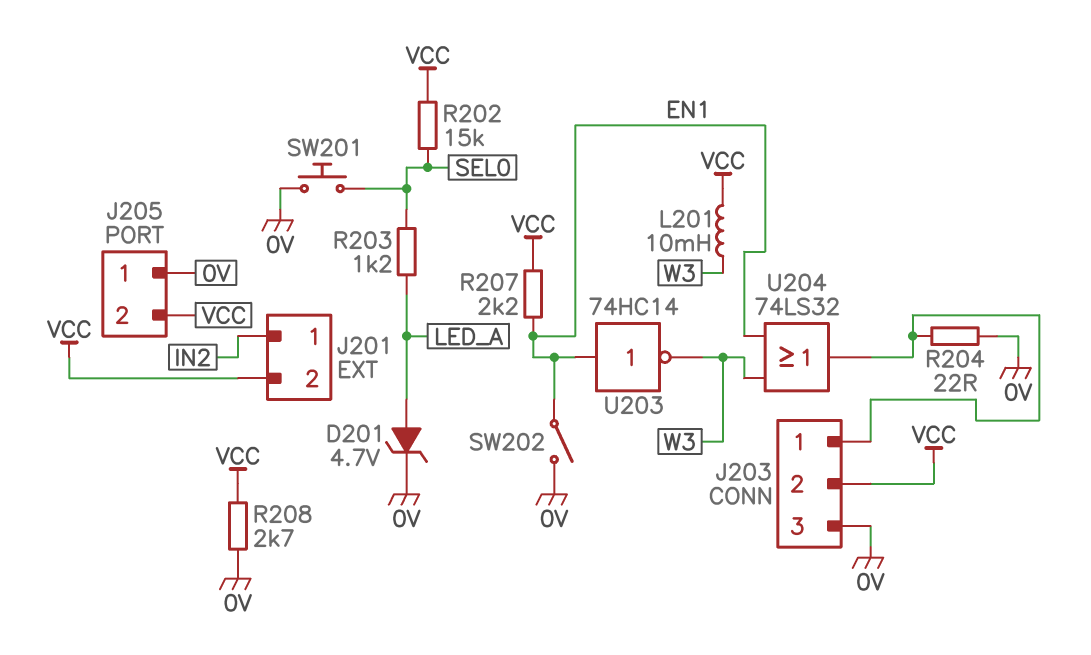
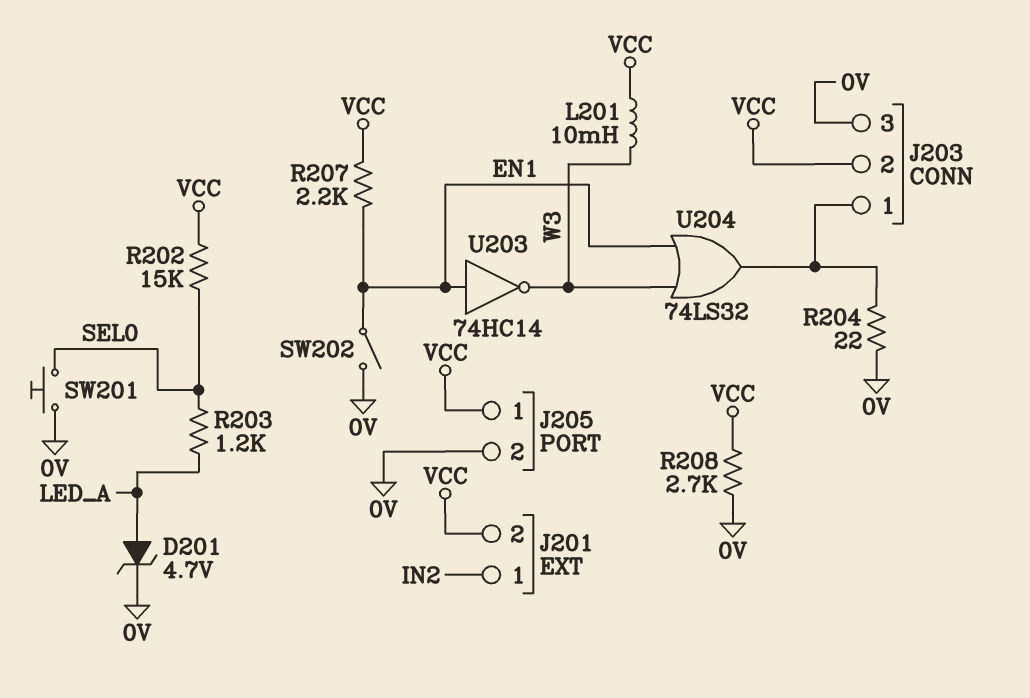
J205 pin 1: 0V -> VCC
J205 pin 2: VCC -> 0V

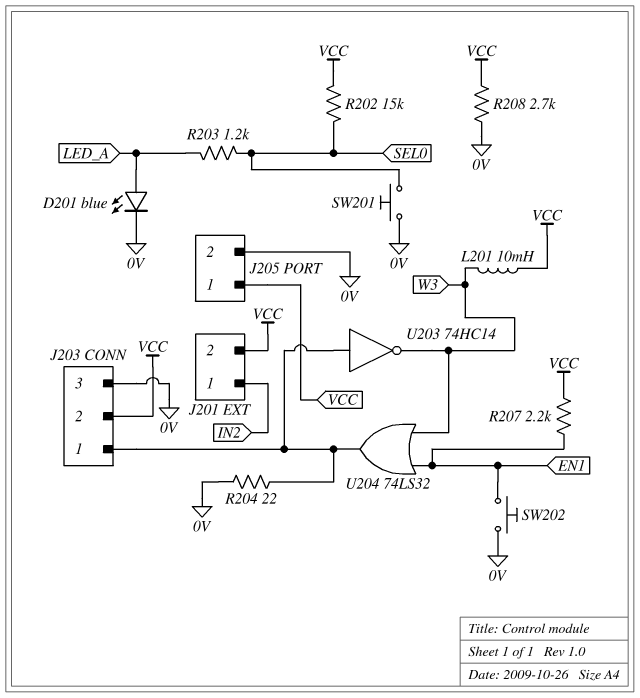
D201: zener 4.7V (A LED_A, K 0V) -> LED blue (A LED_A, K 0V)
SW202: switch (0V, EN1) -> button (0V, EN1)
U203: NOT 74HC14 (in EN1, out W3) -> NOT 74HC14 (in J203/1, out W3)

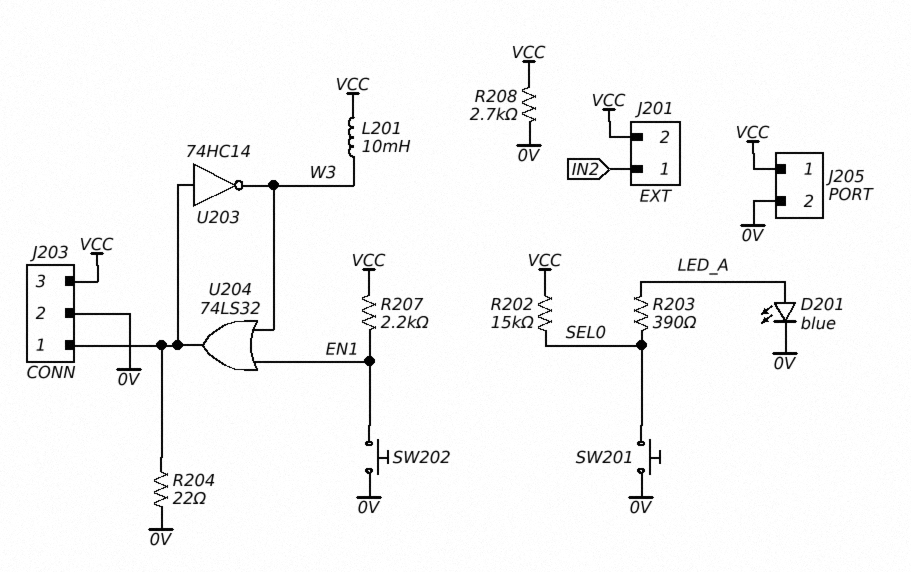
J203 pin 2: VCC -> 0V
J203 pin 3: 0V -> VCC
R203: 1.2k (LED_A, SEL0) -> 390 (LED_A, SEL0)

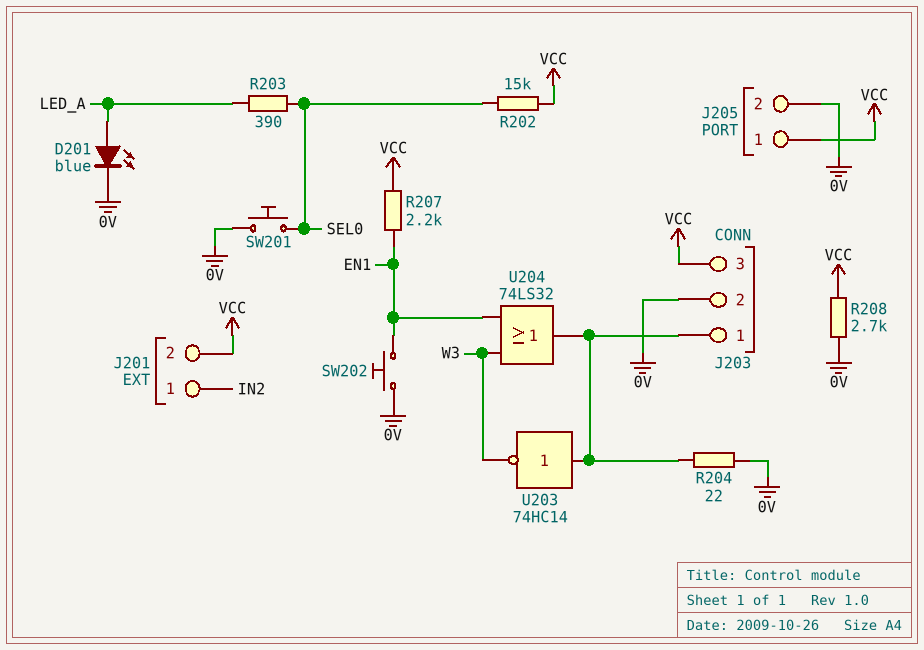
L201: 10mH (VCC, W3) -> none

